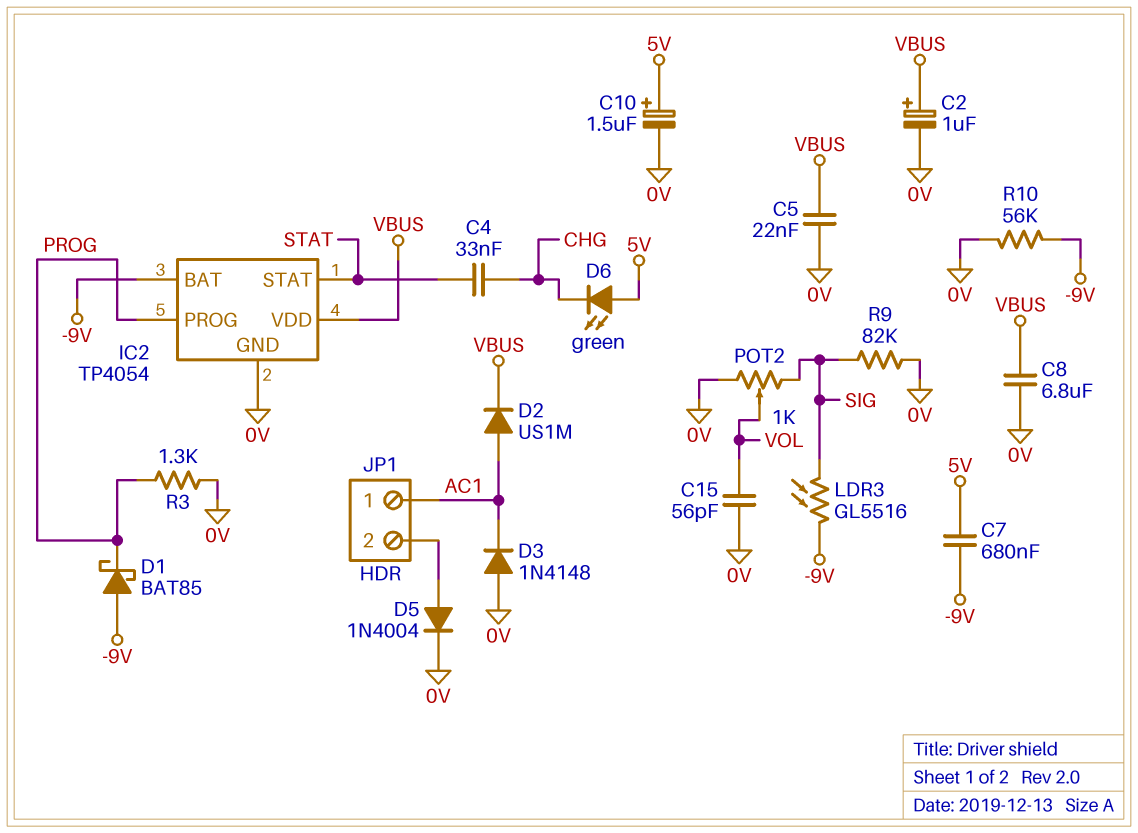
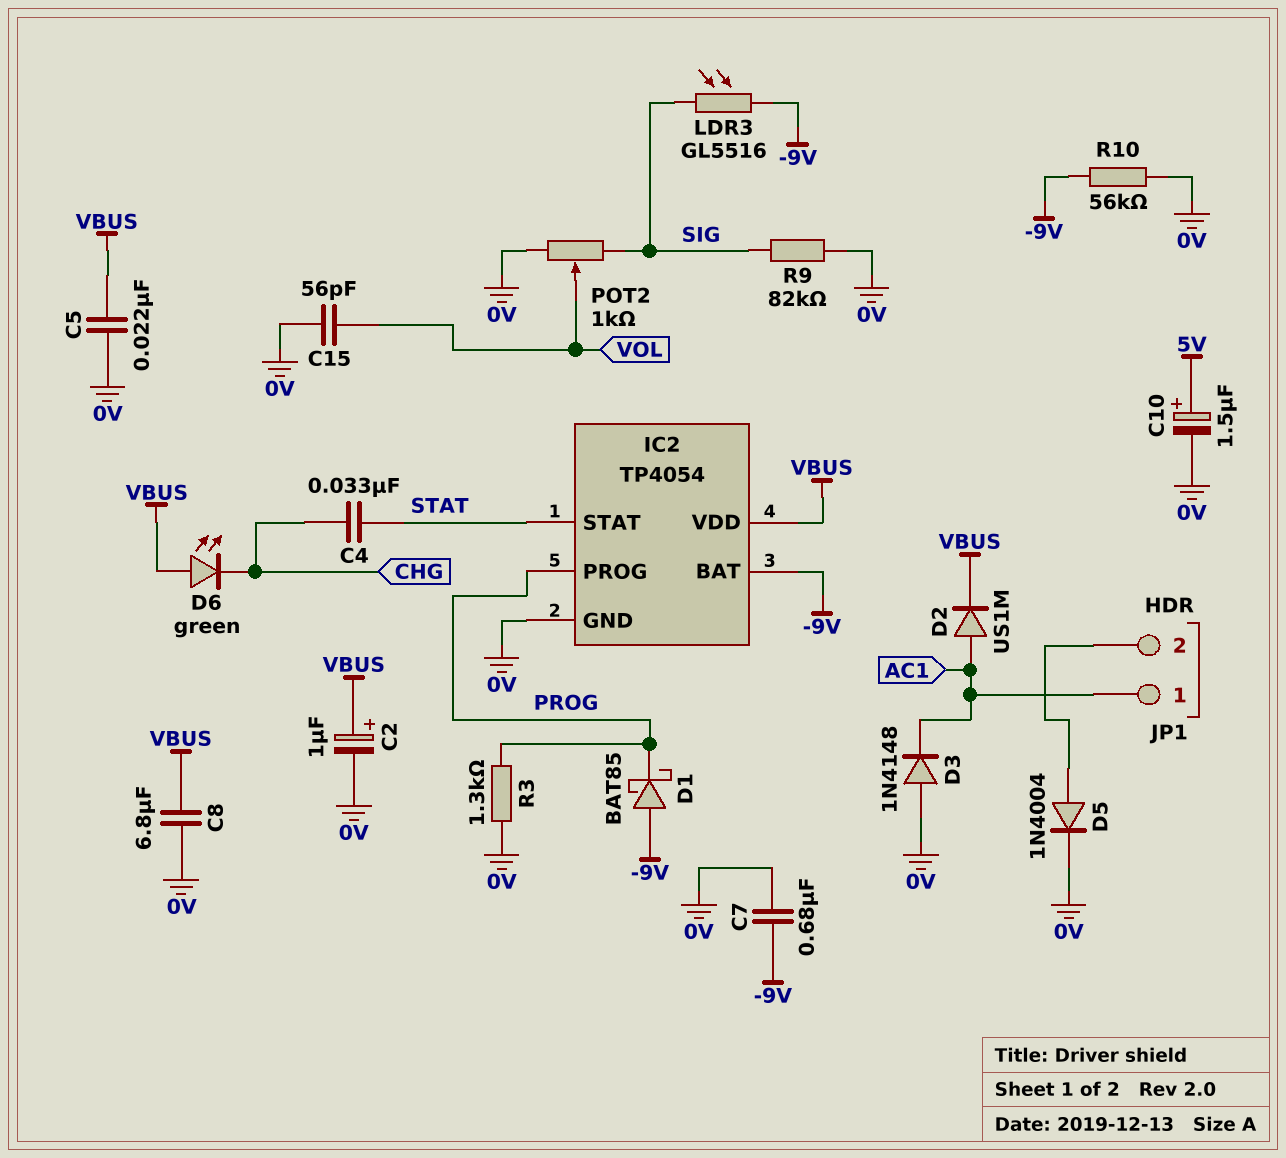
C7: 680nF (-9V, 5V) -> 680nF (-9V, 0V)
D6: LED green (A 5V, K CHG) -> LED green (A VBUS, K CHG)

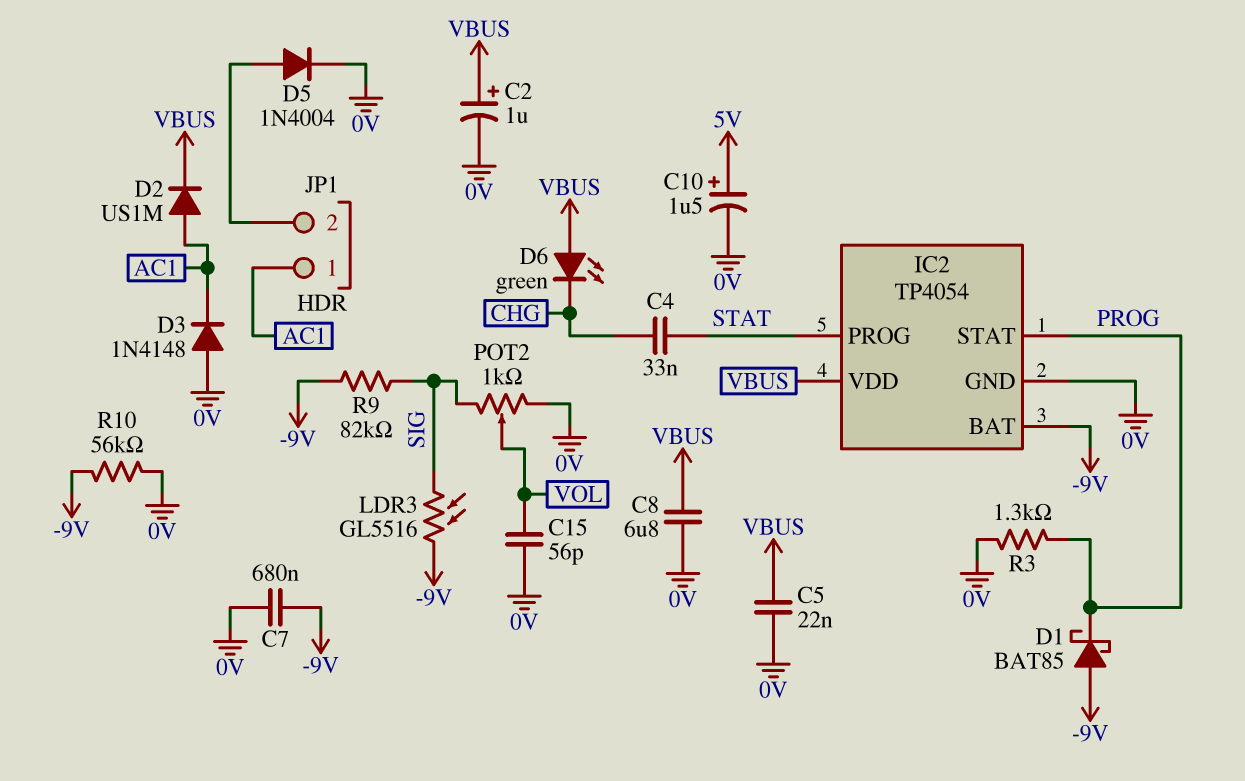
IC2 pin PROG: PROG -> STAT
IC2 pin STAT: STAT -> PROG
R9: 82k (0V, SIG) -> 82k (-9V, SIG)

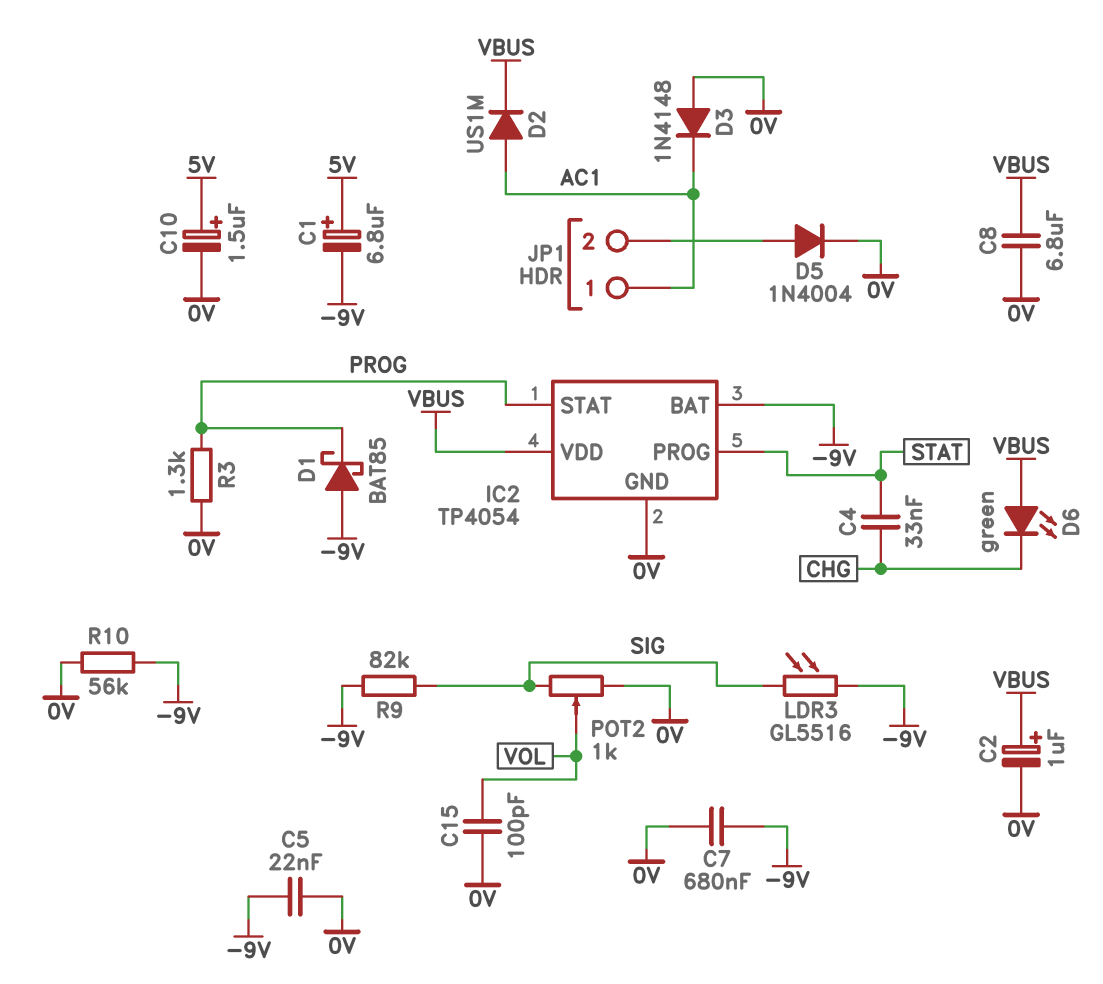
C1: none -> 6.8uF (plus 5V, minus -9V)
C5: 22nF (0V, VBUS) -> 22nF (-9V, 0V)
C15: 56pF (0V, VOL) -> 100pF (0V, VOL)

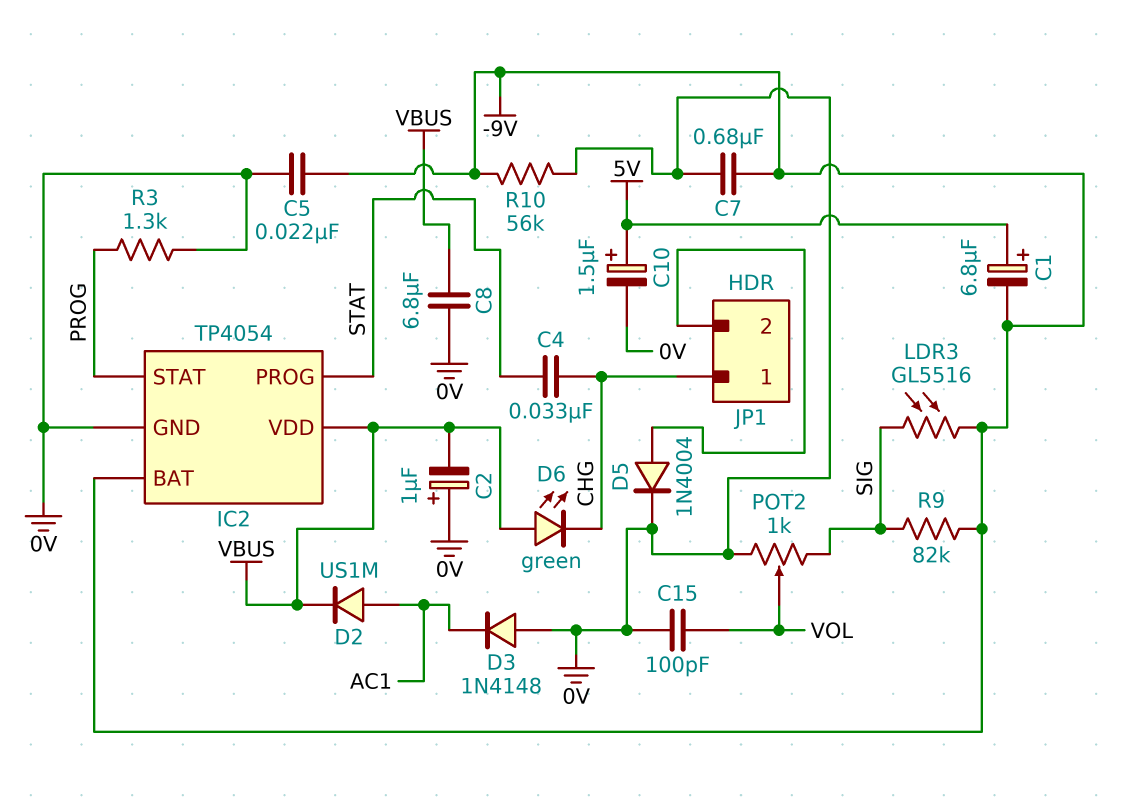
C2: 1uF (plus VBUS, minus 0V) -> 1uF (plus 0V, minus VBUS)
D1: schottky BAT85 (A -9V, K PROG) -> none
JP1 pin 1: AC1 -> CHG

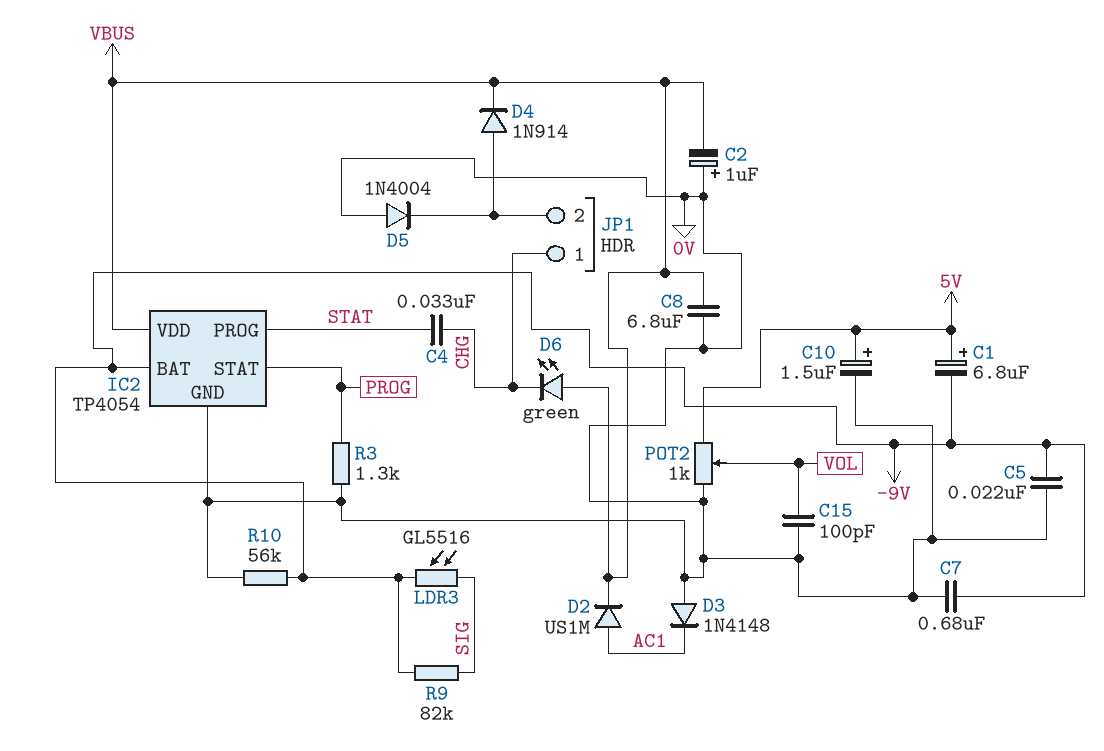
D4: none -> diode 1N914 (A JP1/2, K VBUS)
D5: diode 1N4004 (A JP1/2, K 0V) -> diode 1N4004 (A 0V, K JP1/2)
POT2: 1k (0V, SIG, wiper VOL) -> 1k (0V, 5V, wiper VOL)

